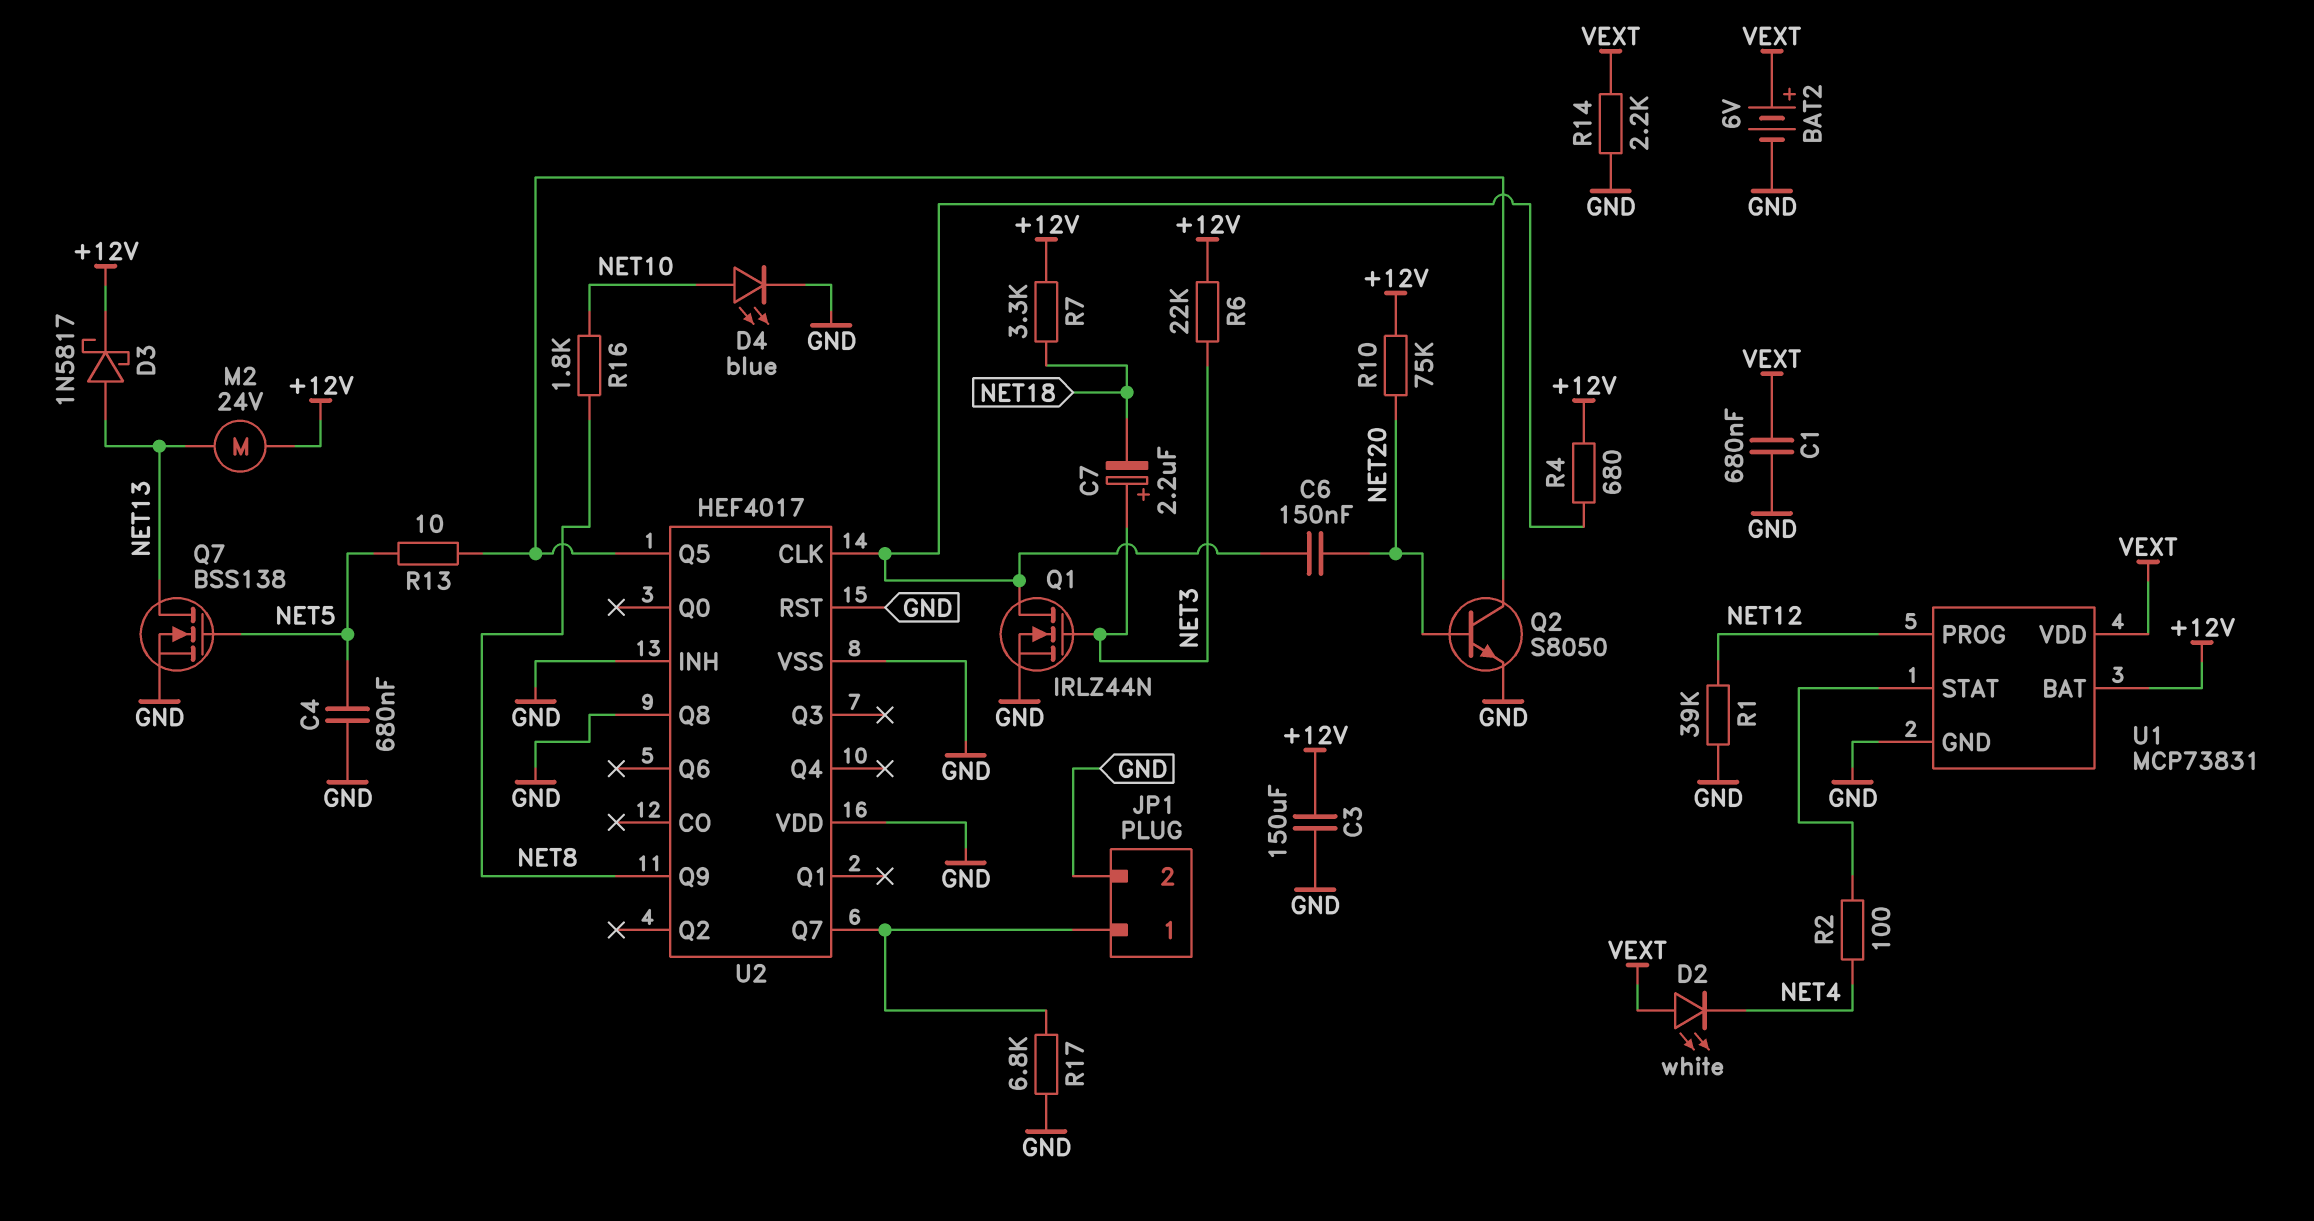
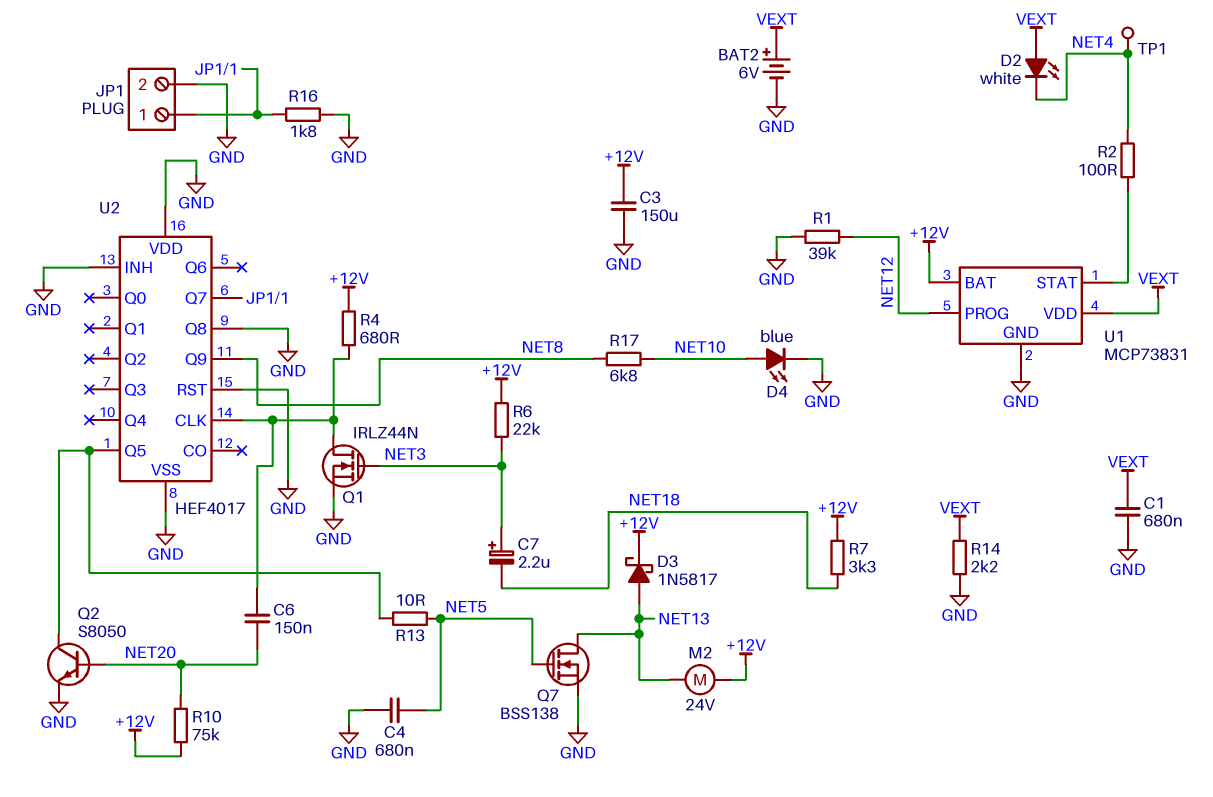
R16: 1.8k (NET8, NET10) -> 1.8k (GND, JP1/1)
R17: 6.8k (GND, JP1/1) -> 6.8k (NET8, NET10)
TP1: none -> test point (NET4)

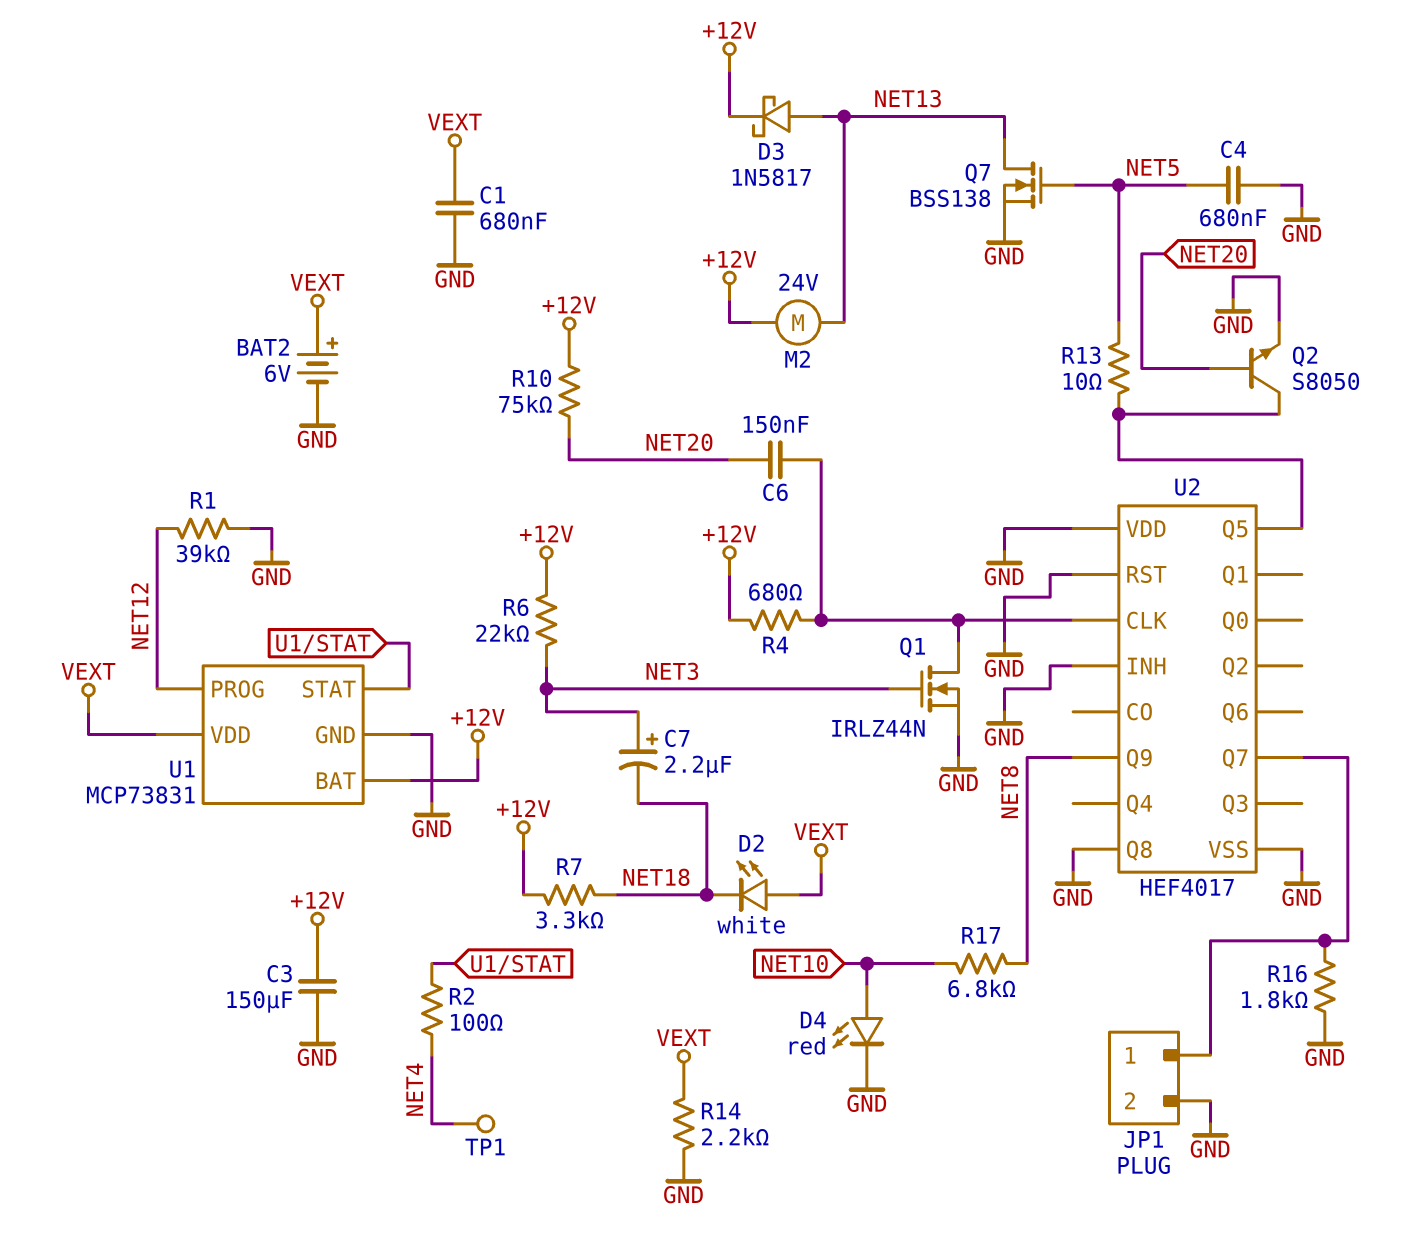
D2: LED white (A VEXT, K NET4) -> LED white (A VEXT, K NET18)
D4: LED blue (A NET10, K GND) -> LED red (A NET10, K GND)

